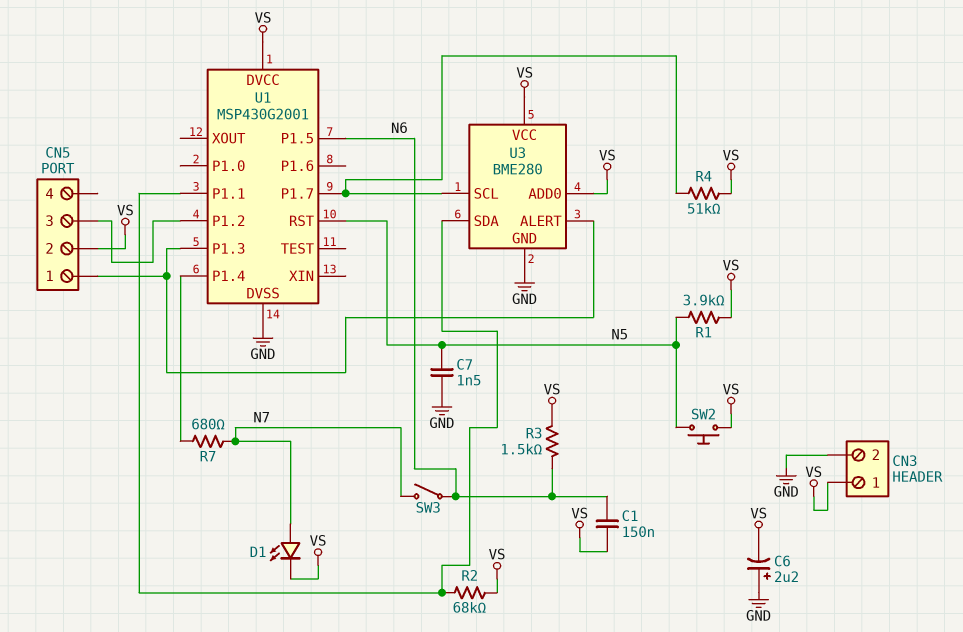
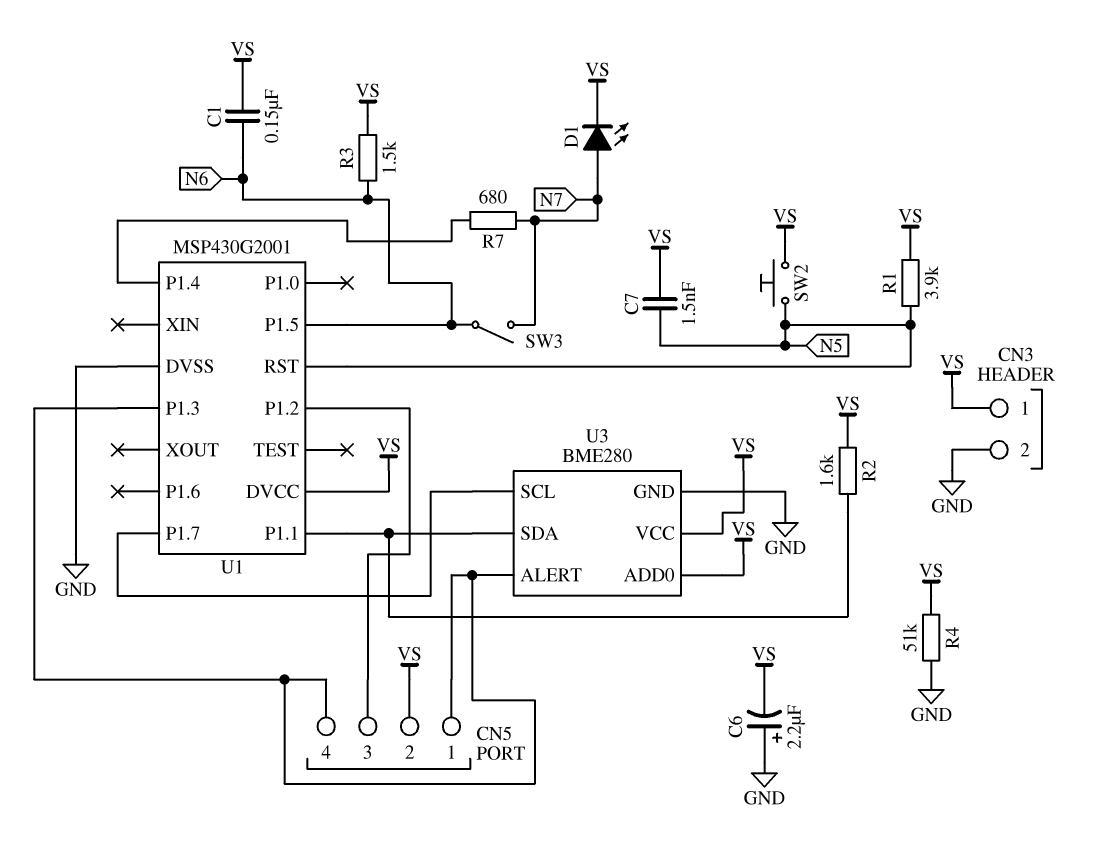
C7: 1.5nF (GND, N5) -> 1.5nF (N5, VS)
CN5 pin 4: none -> CN5/1
R2: 68k (U1/P1.1, VS) -> 1.6k (U1/P1.1, VS)
R4: 51k (U1/P1.7, VS) -> 51k (GND, VS)

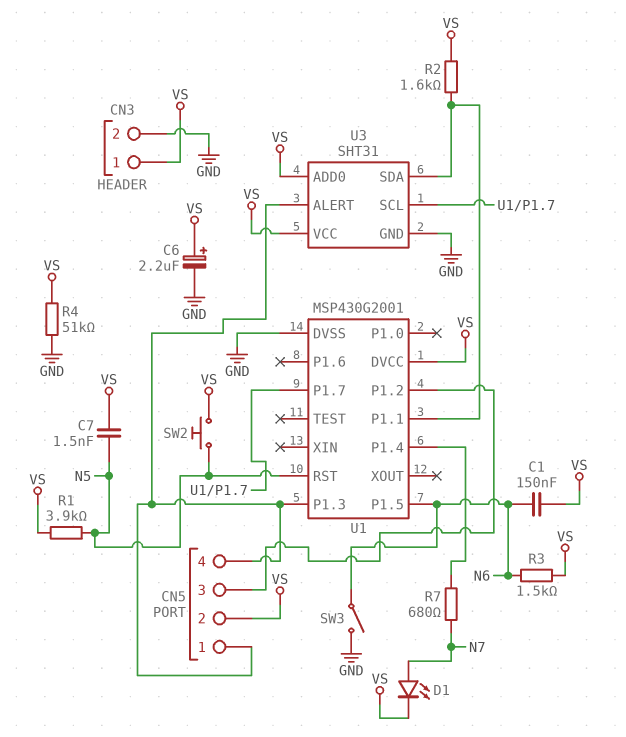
C6: 2.2uF (plus GND, minus VS) -> 2.2uF (plus VS, minus GND)
SW3: switch (N6, N7) -> switch (GND, N6)
U3: BME280 -> SHT31

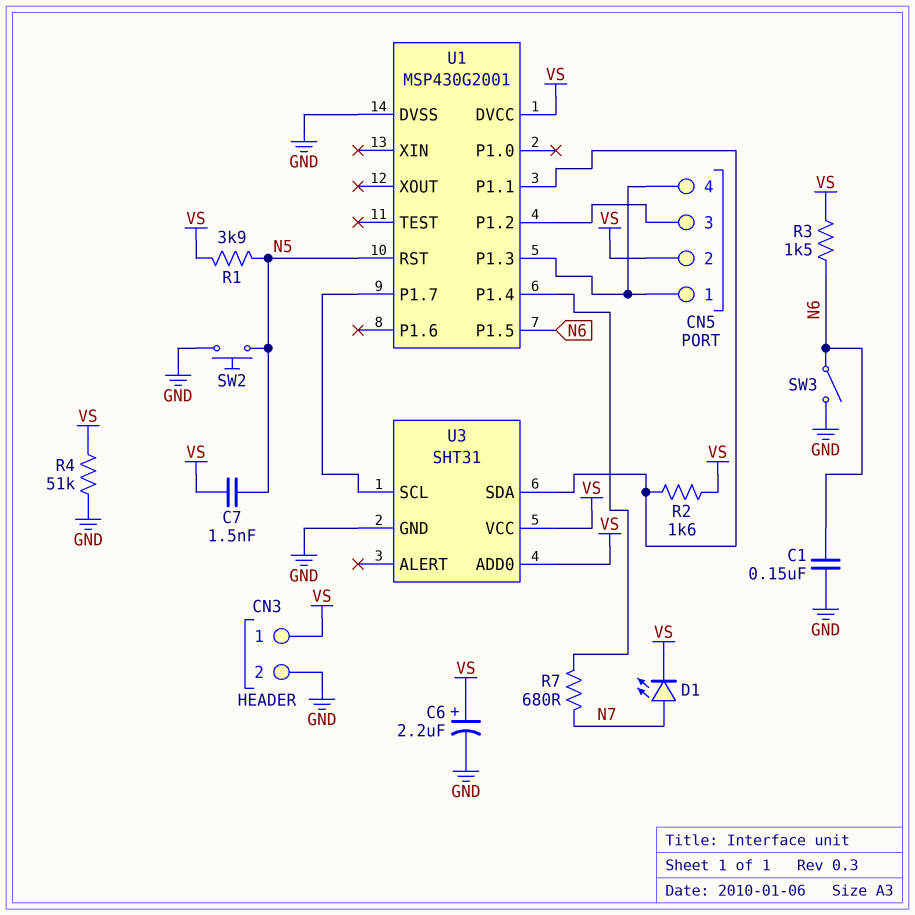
C1: 150nF (N6, VS) -> 150nF (GND, N6)
SW2: button (N5, VS) -> button (GND, N5)
U3 pin ALERT: CN5/1 -> none

